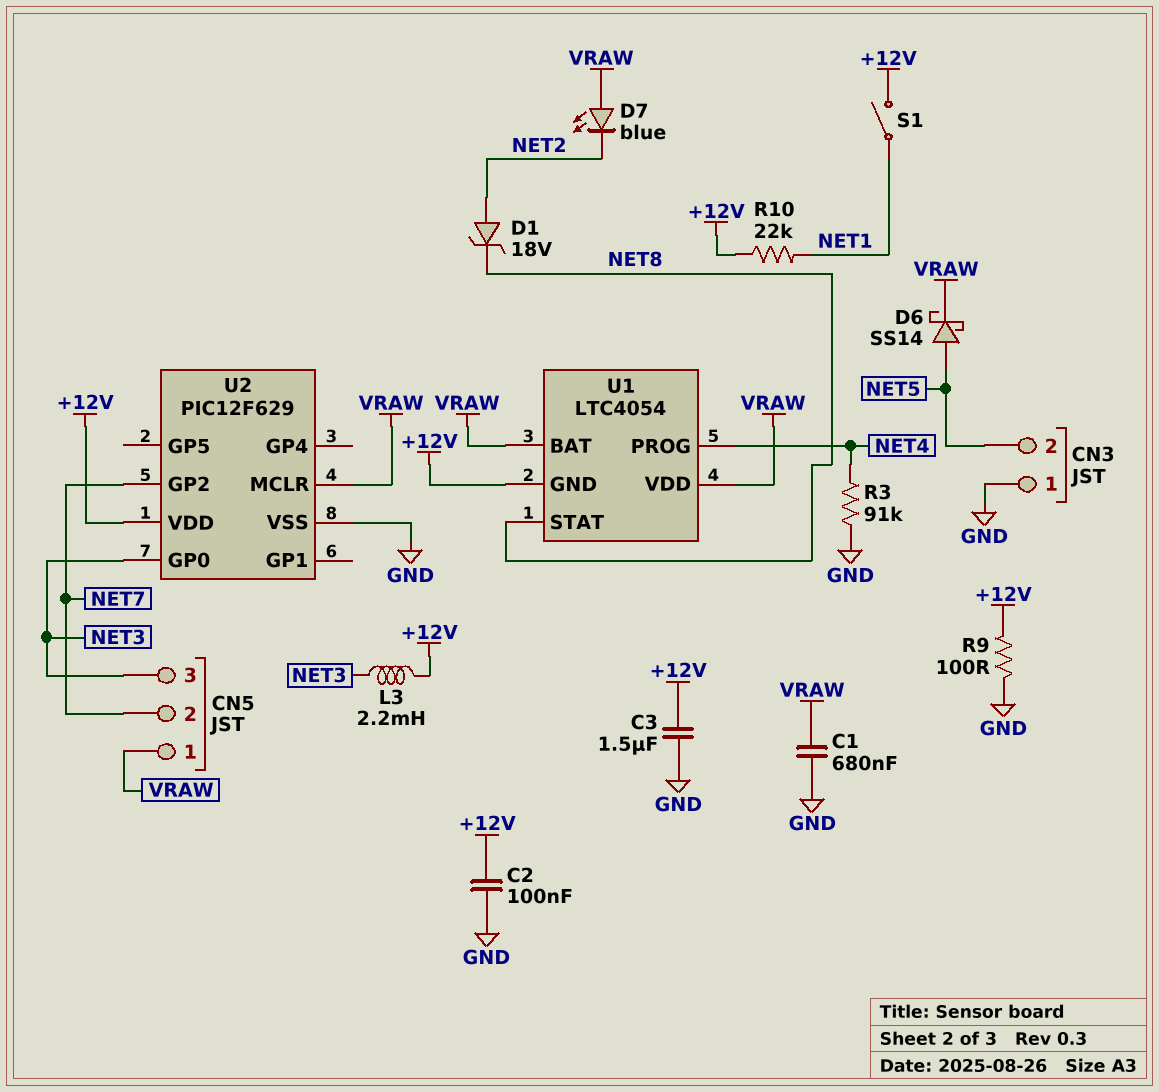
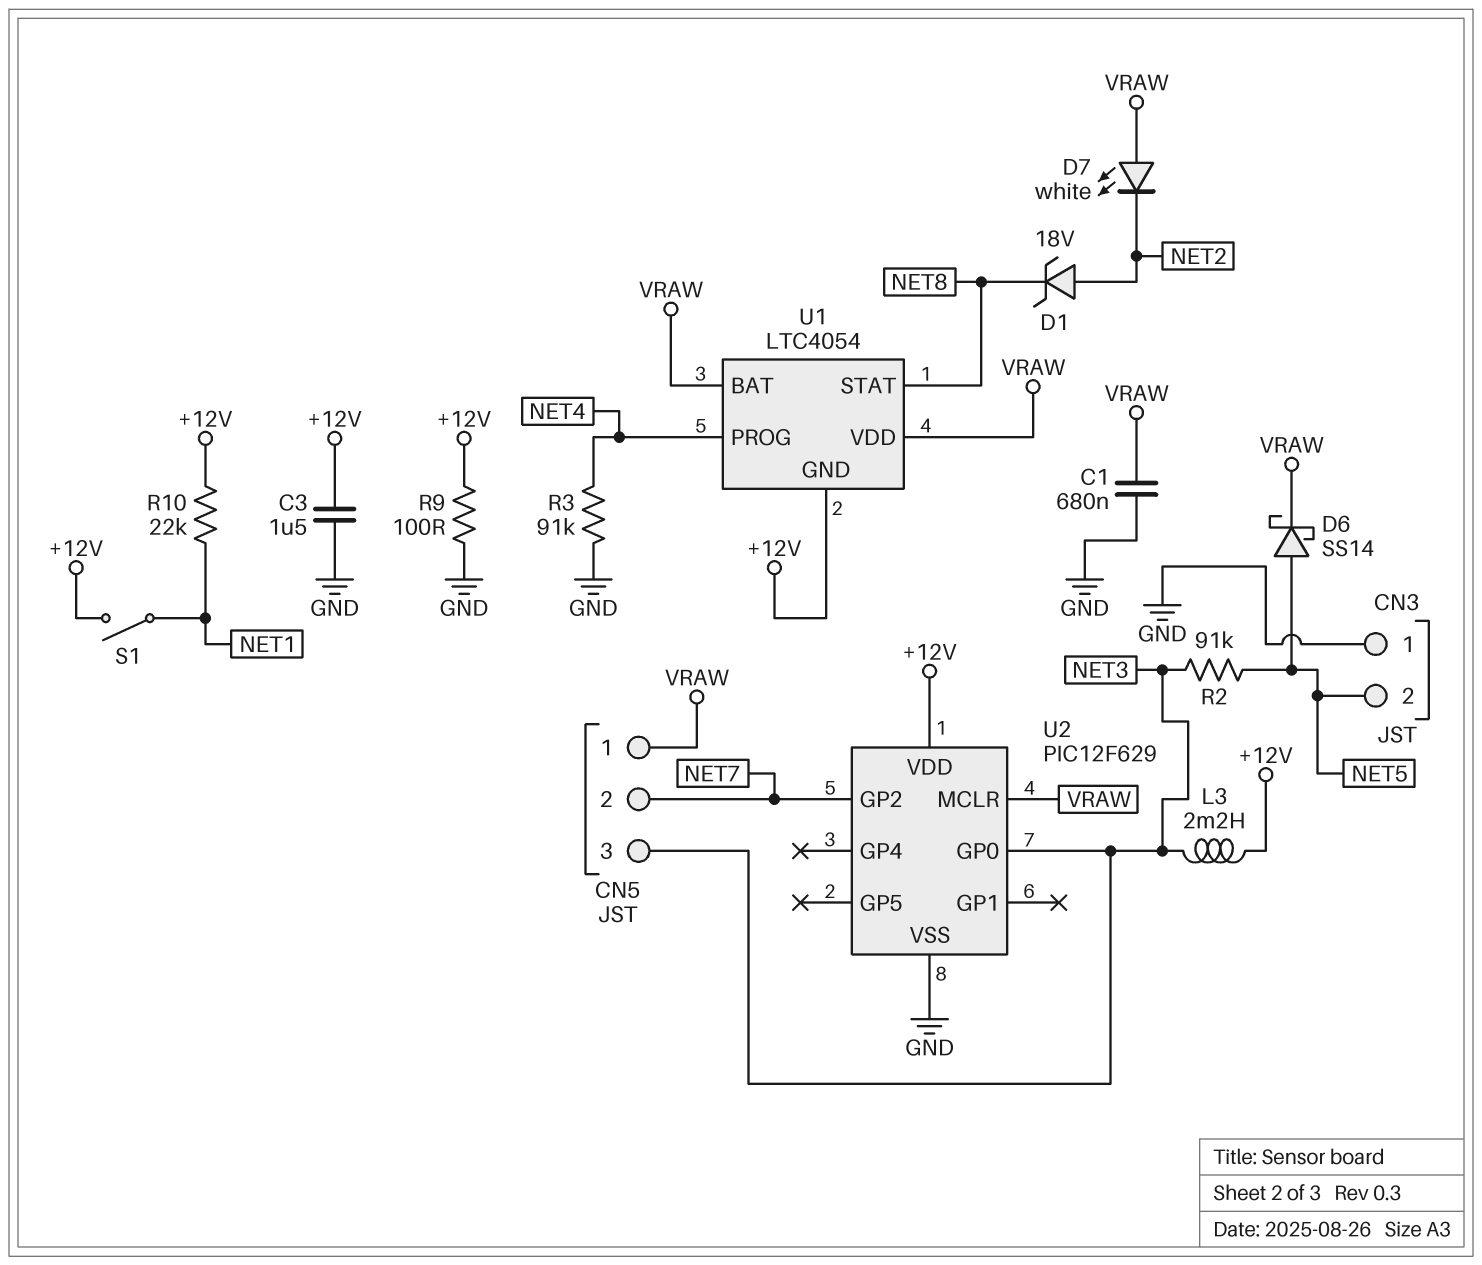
C2: 100nF (+12V, GND) -> none
D7: LED blue (A VRAW, K NET2) -> LED white (A VRAW, K NET2)
R2: none -> 91k (NET3, NET5)

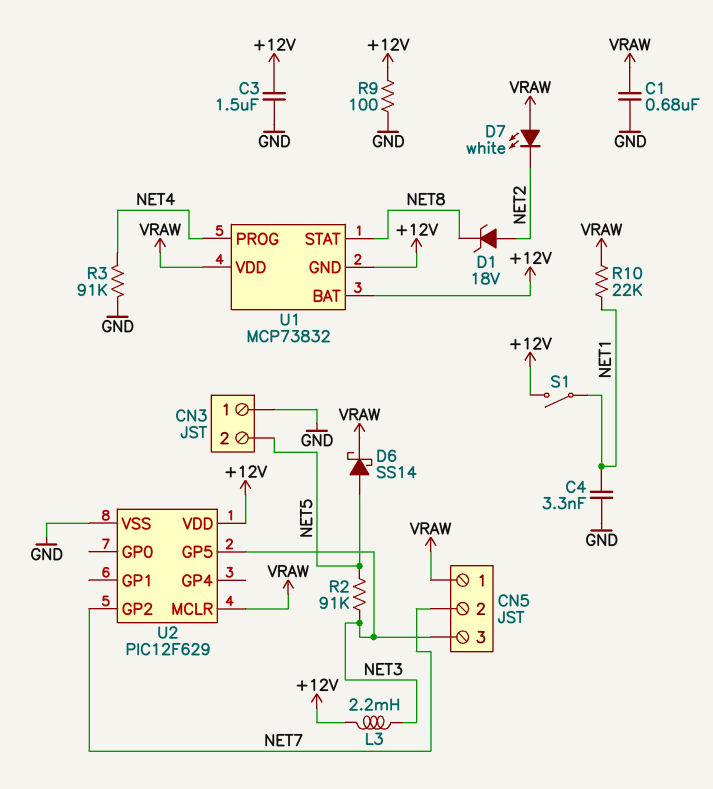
C4: none -> 3.3nF (GND, NET1)
R10: 22k (+12V, NET1) -> 22k (NET1, VRAW)
U1: LTC4054 -> MCP73832
U1 pin BAT: VRAW -> +12V
U2 pin GP0: NET3 -> none
U2 pin GP5: none -> NET3

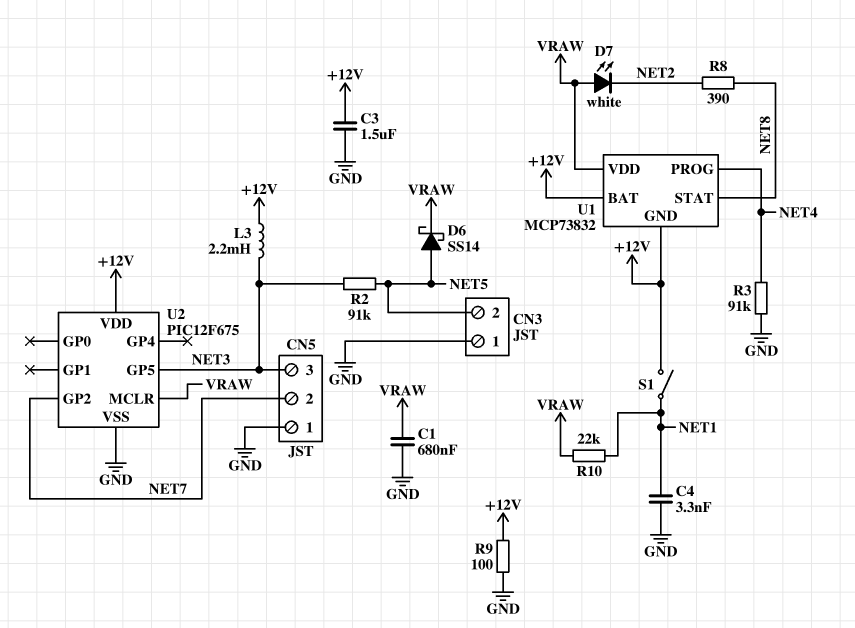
CN5 pin 1: VRAW -> GND
D1: zener 18V (A NET2, K NET8) -> none
R8: none -> 390 (NET2, NET8)
U2: PIC12F629 -> PIC12F675

